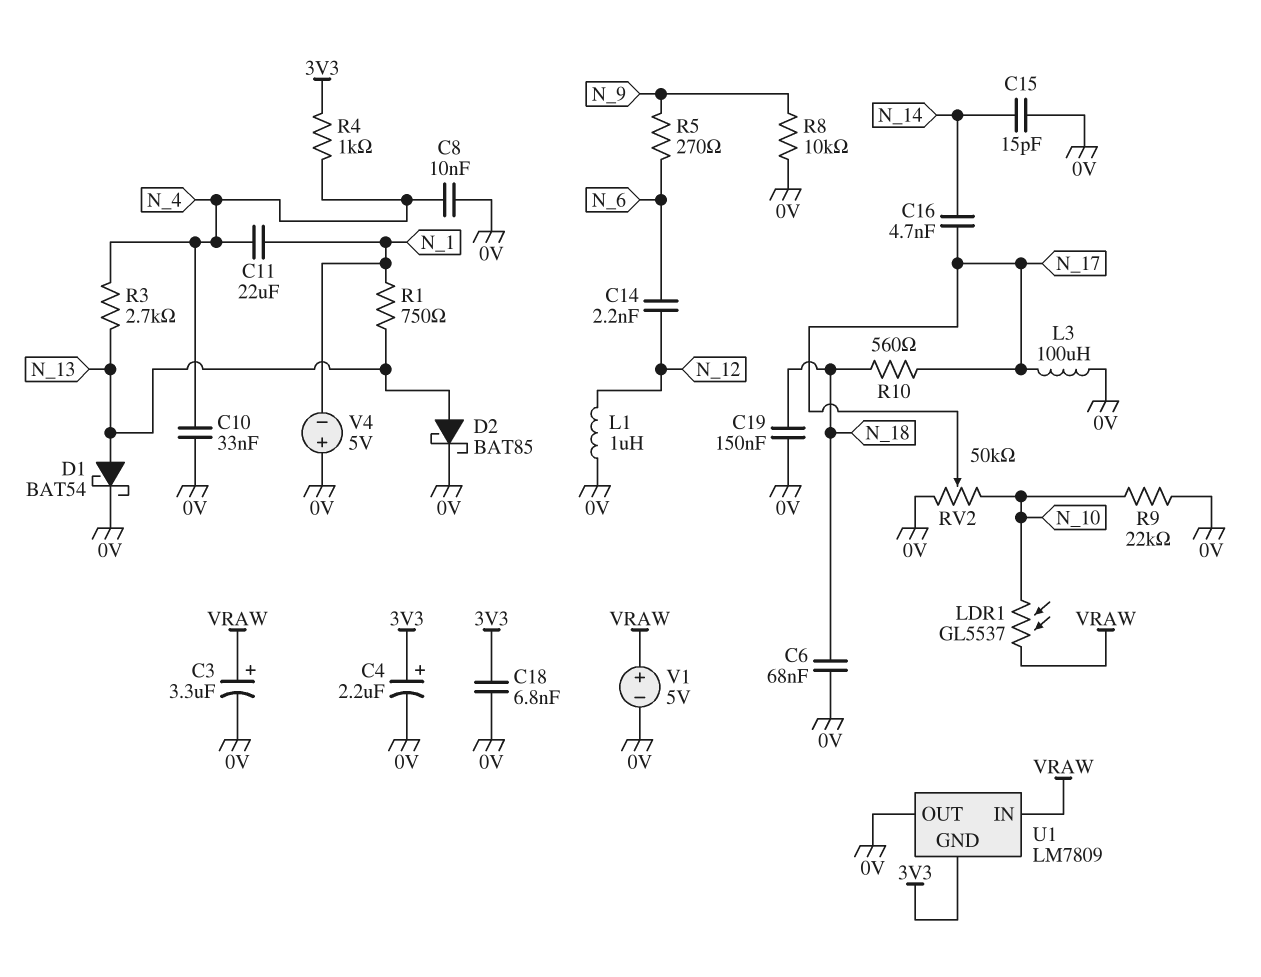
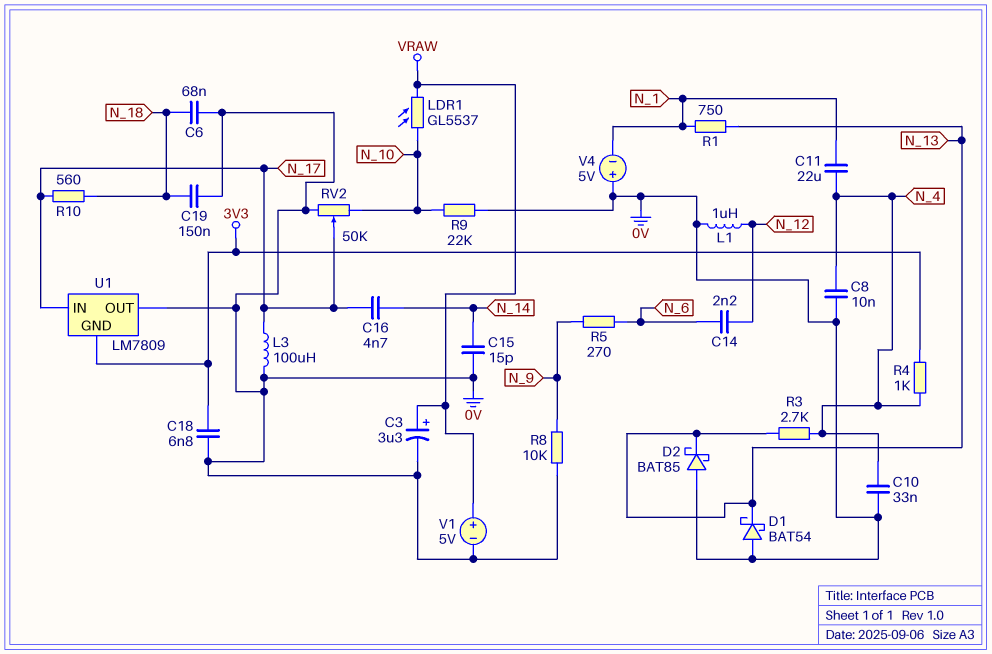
C4: 2.2uF (plus 3V3, minus 0V) -> none
D1: schottky BAT54 (A N_13, K 0V) -> schottky BAT54 (A 0V, K N_13)
D2: schottky BAT85 (A N_13, K 0V) -> schottky BAT85 (A 0V, K N_13)
U1 pin IN: VRAW -> N_17

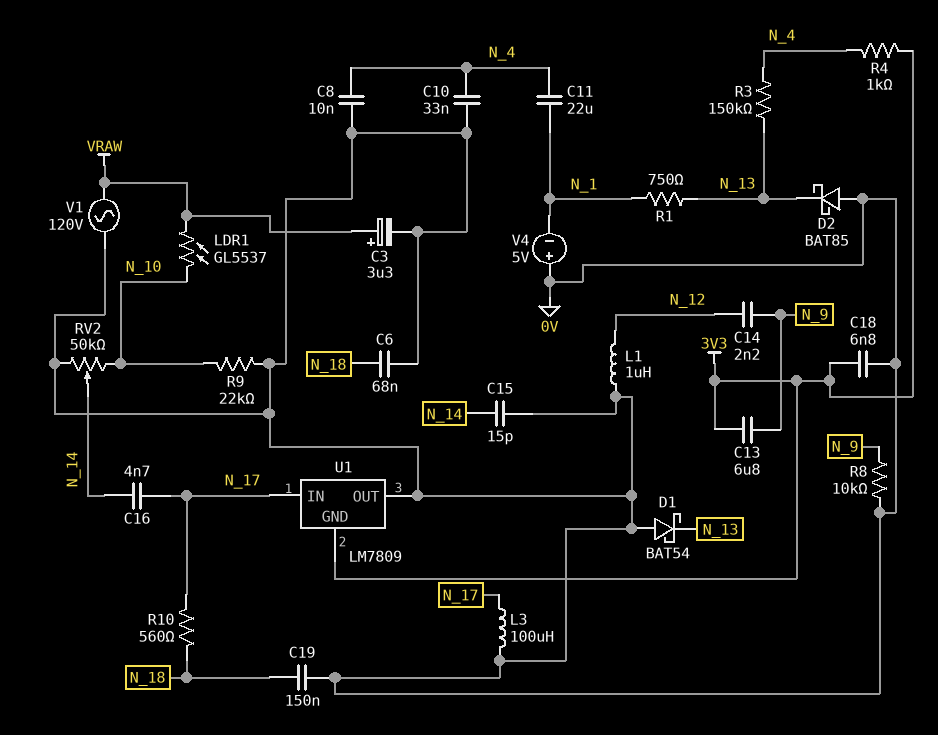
C13: none -> 6.8uF (3V3, N_9)
C14: 2.2nF (N_6, N_12) -> 2.2nF (N_9, N_12)
R3: 2.7k (N_4, N_13) -> 150k (N_4, N_13)
R5: 270 (N_6, N_9) -> none
RV2: 50k (0V, N_10, wiper N_17) -> 50k (0V, N_10, wiper N_14)
V1: 5V (plus VRAW, minus 0V) -> AC 120V (0V, VRAW)

